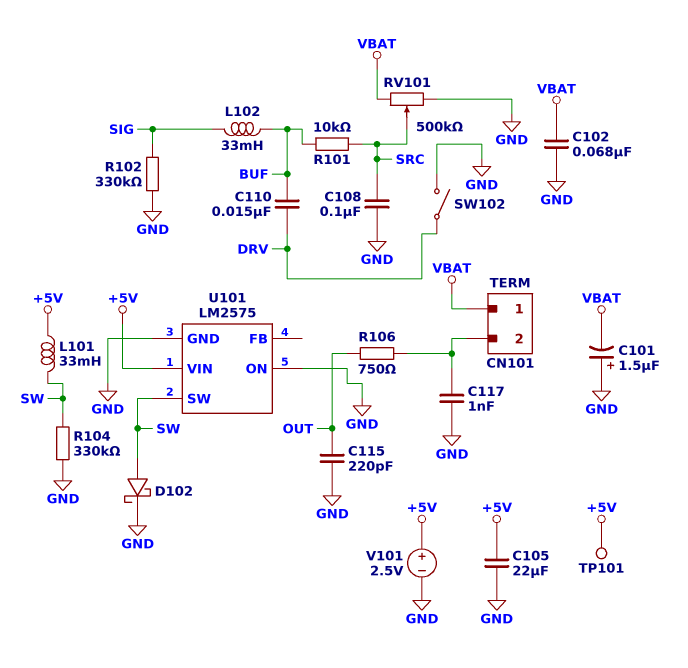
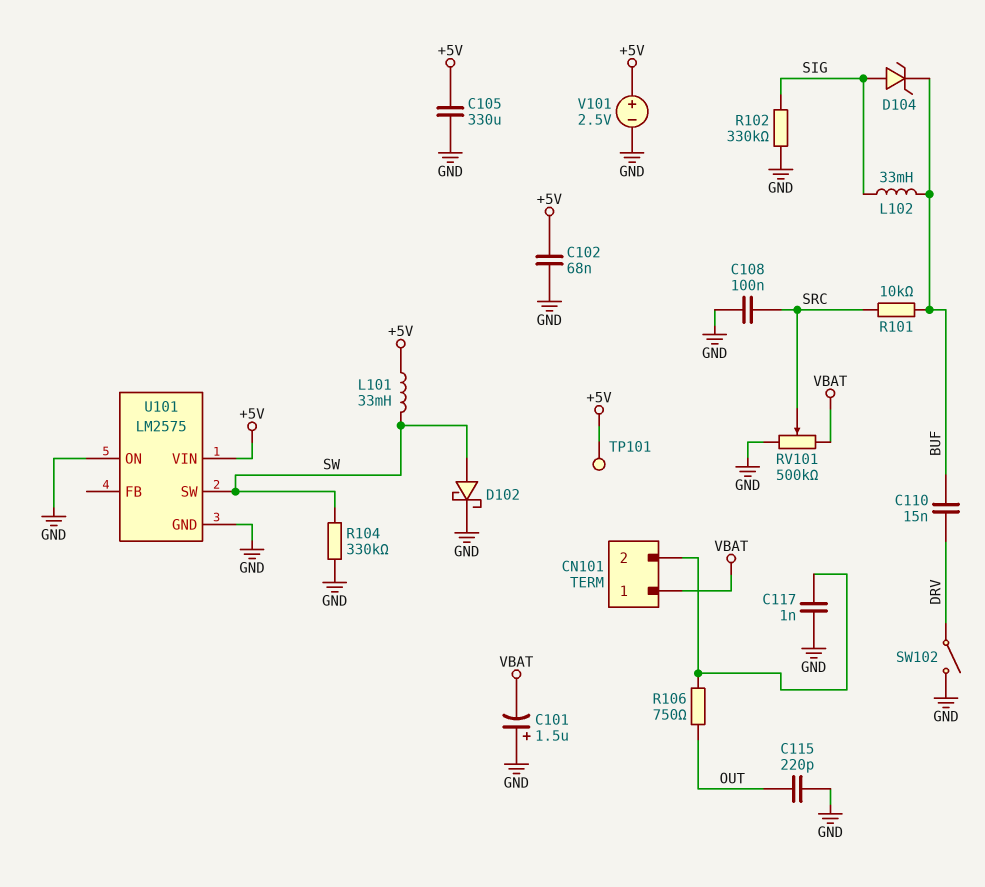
C102: 68nF (GND, VBAT) -> 68nF (+5V, GND)
C105: 22uF (+5V, GND) -> 330uF (+5V, GND)
D104: none -> zener (A SIG, K BUF)

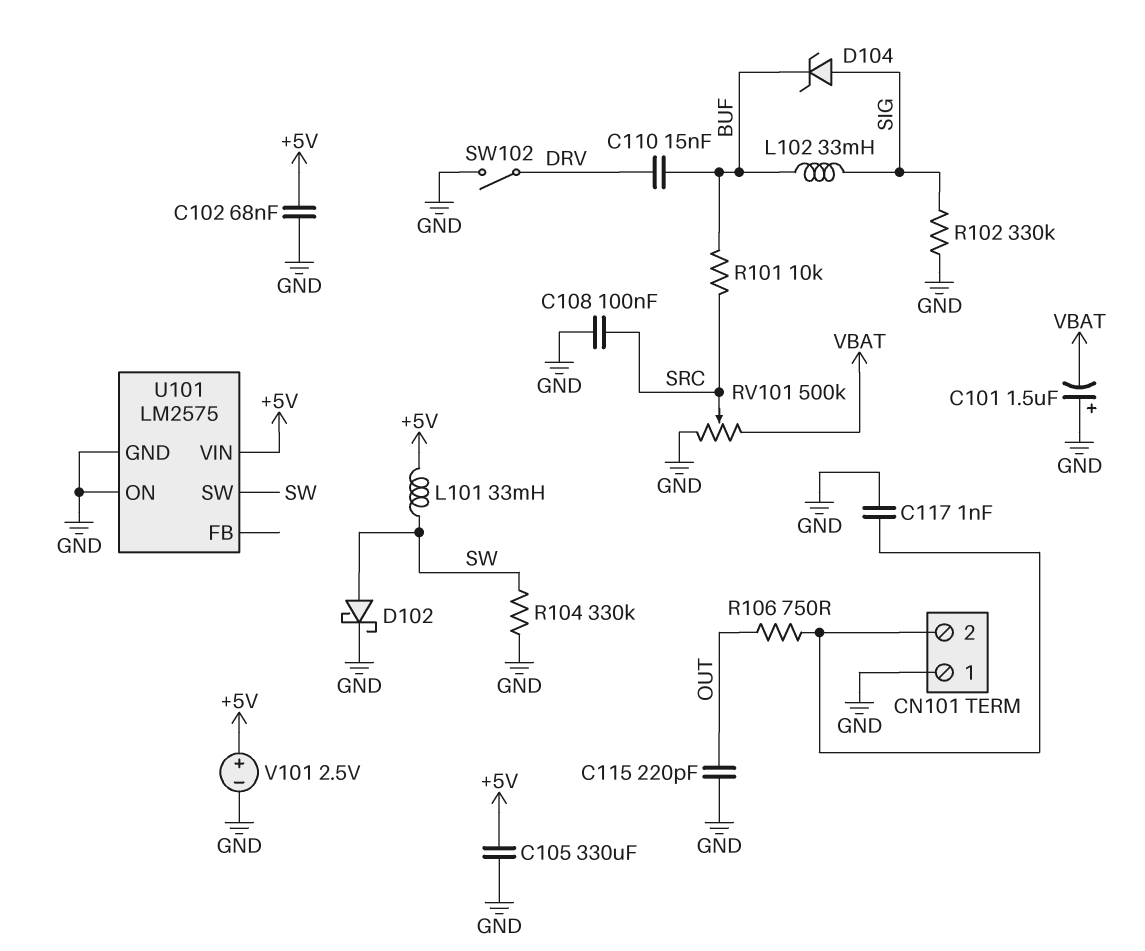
CN101 pin 1: VBAT -> GND
TP101: test point (+5V) -> none

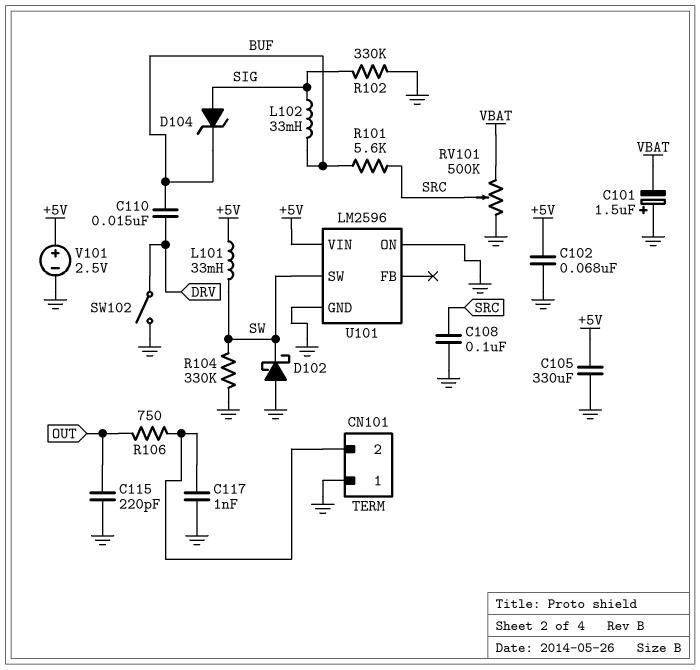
D102: schottky (A SW, K GND) -> schottky (A GND, K SW)
R101: 10k (BUF, SRC) -> 5.6k (BUF, SRC)
U101: LM2575 -> LM2596

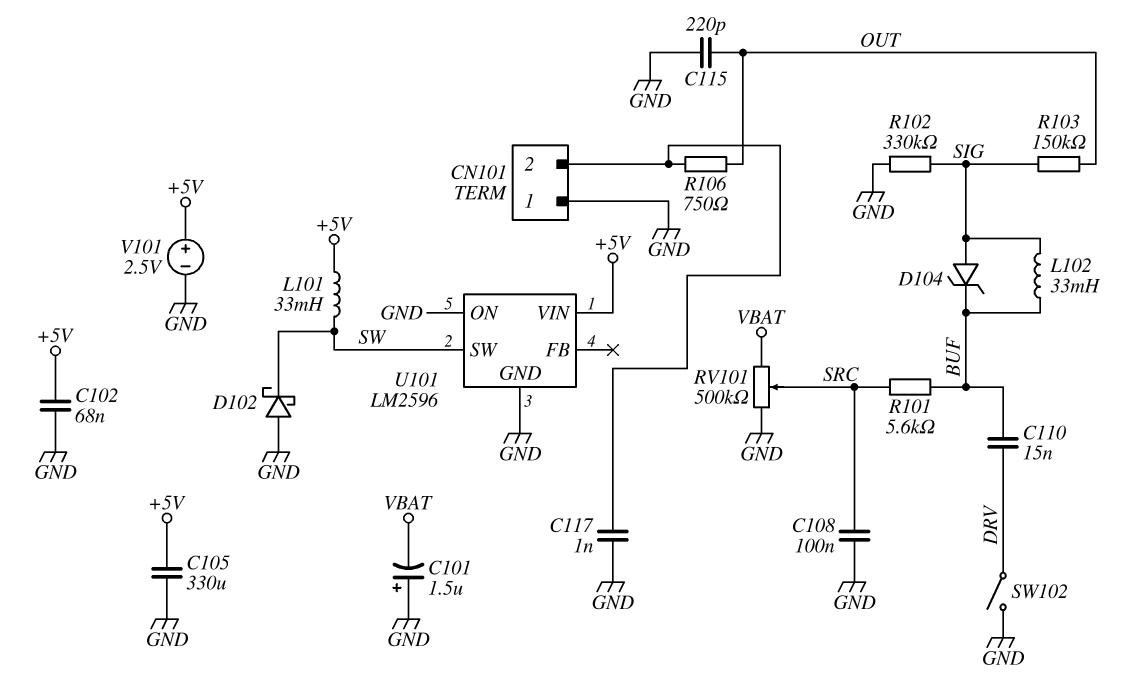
R103: none -> 150k (OUT, SIG)
R104: 330k (GND, SW) -> none

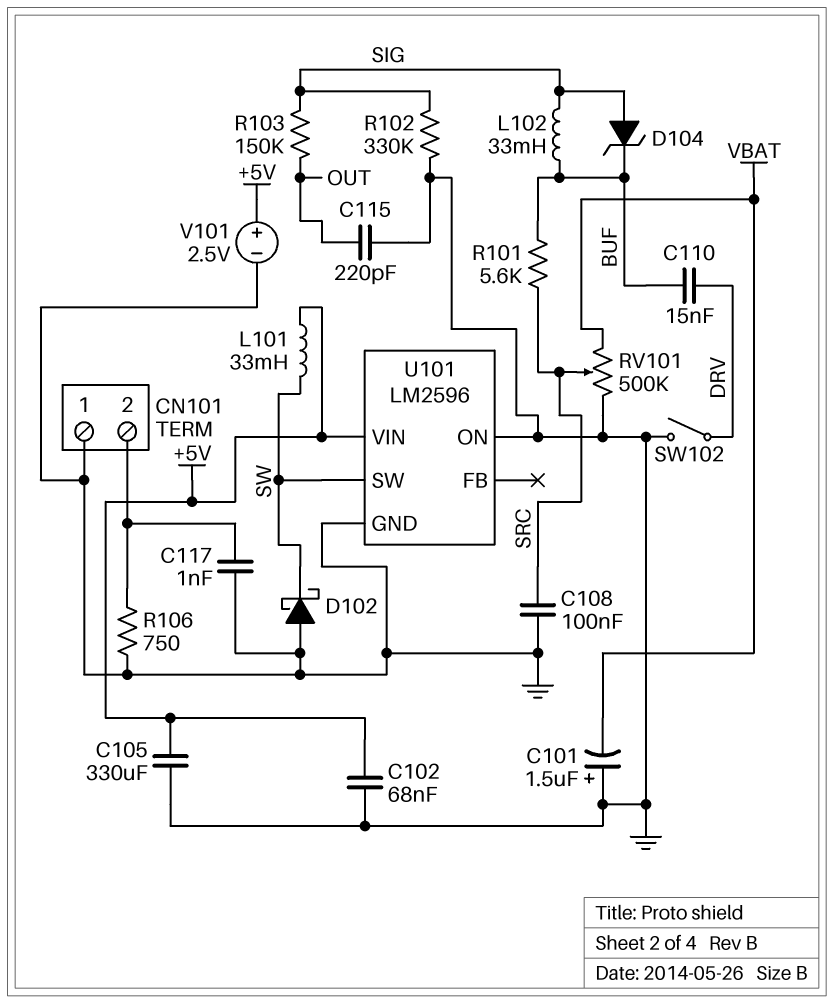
R106: 750 (CN101/2, OUT) -> 750 (CN101/2, GND)

